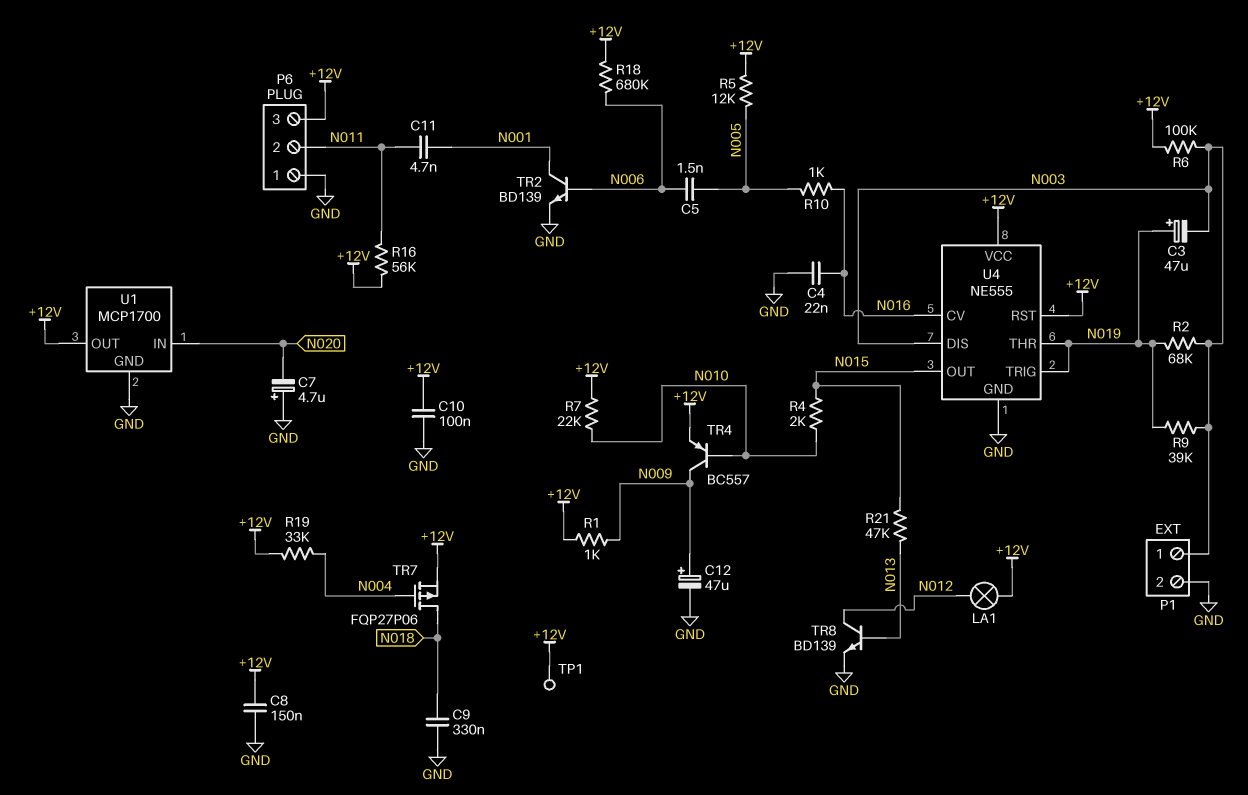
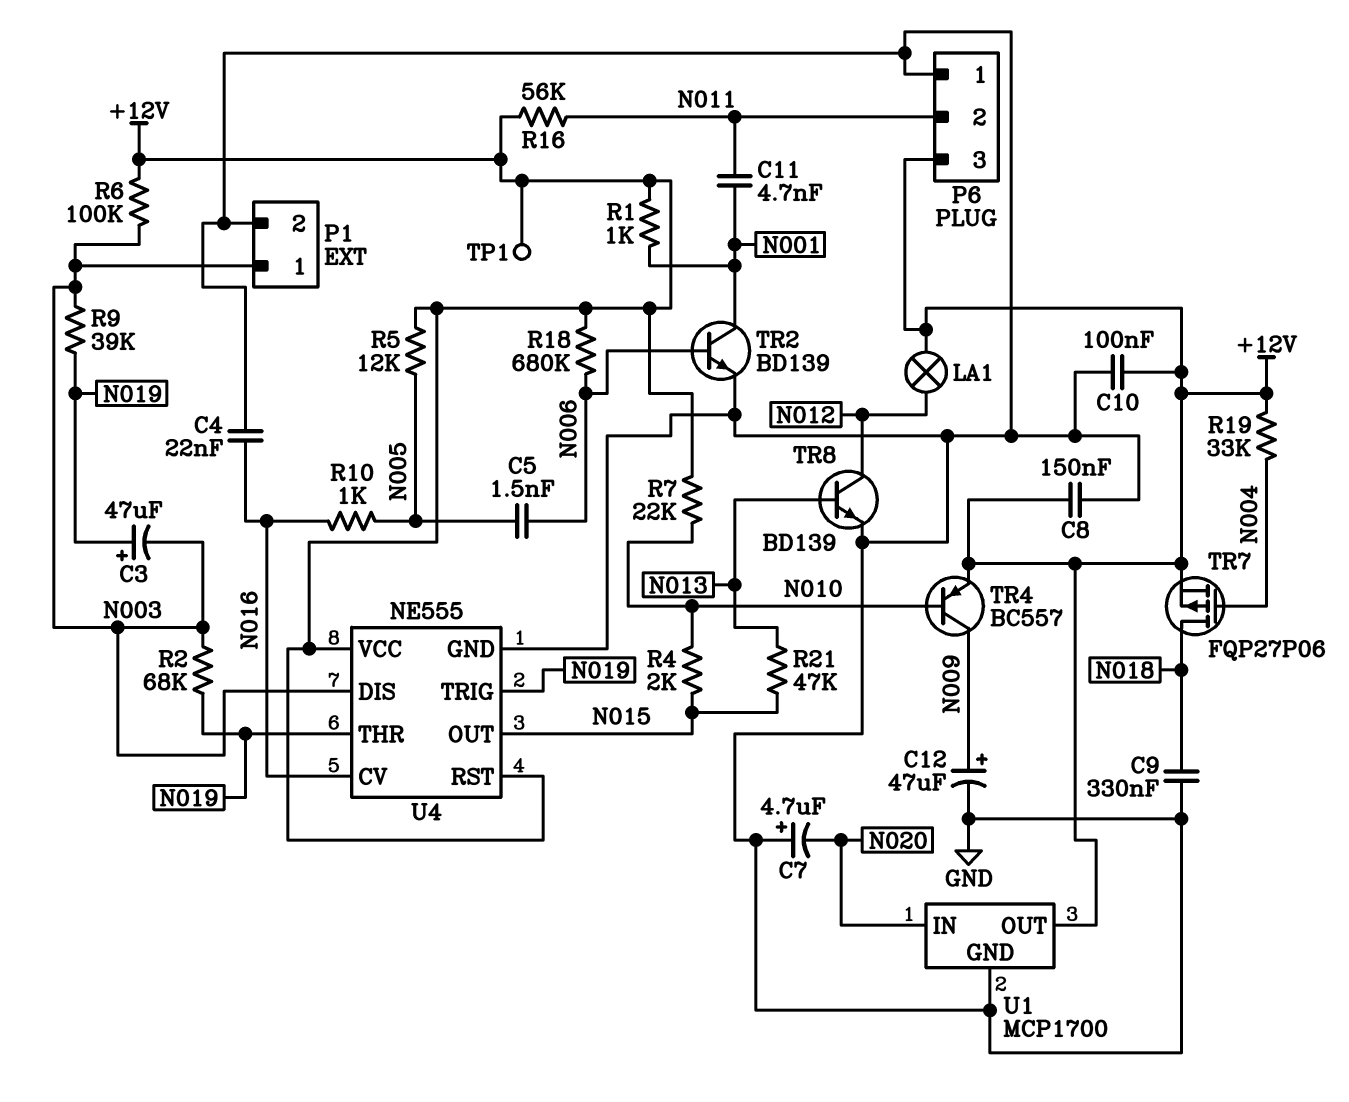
R1: 1k (+12V, N009) -> 1k (+12V, N001)

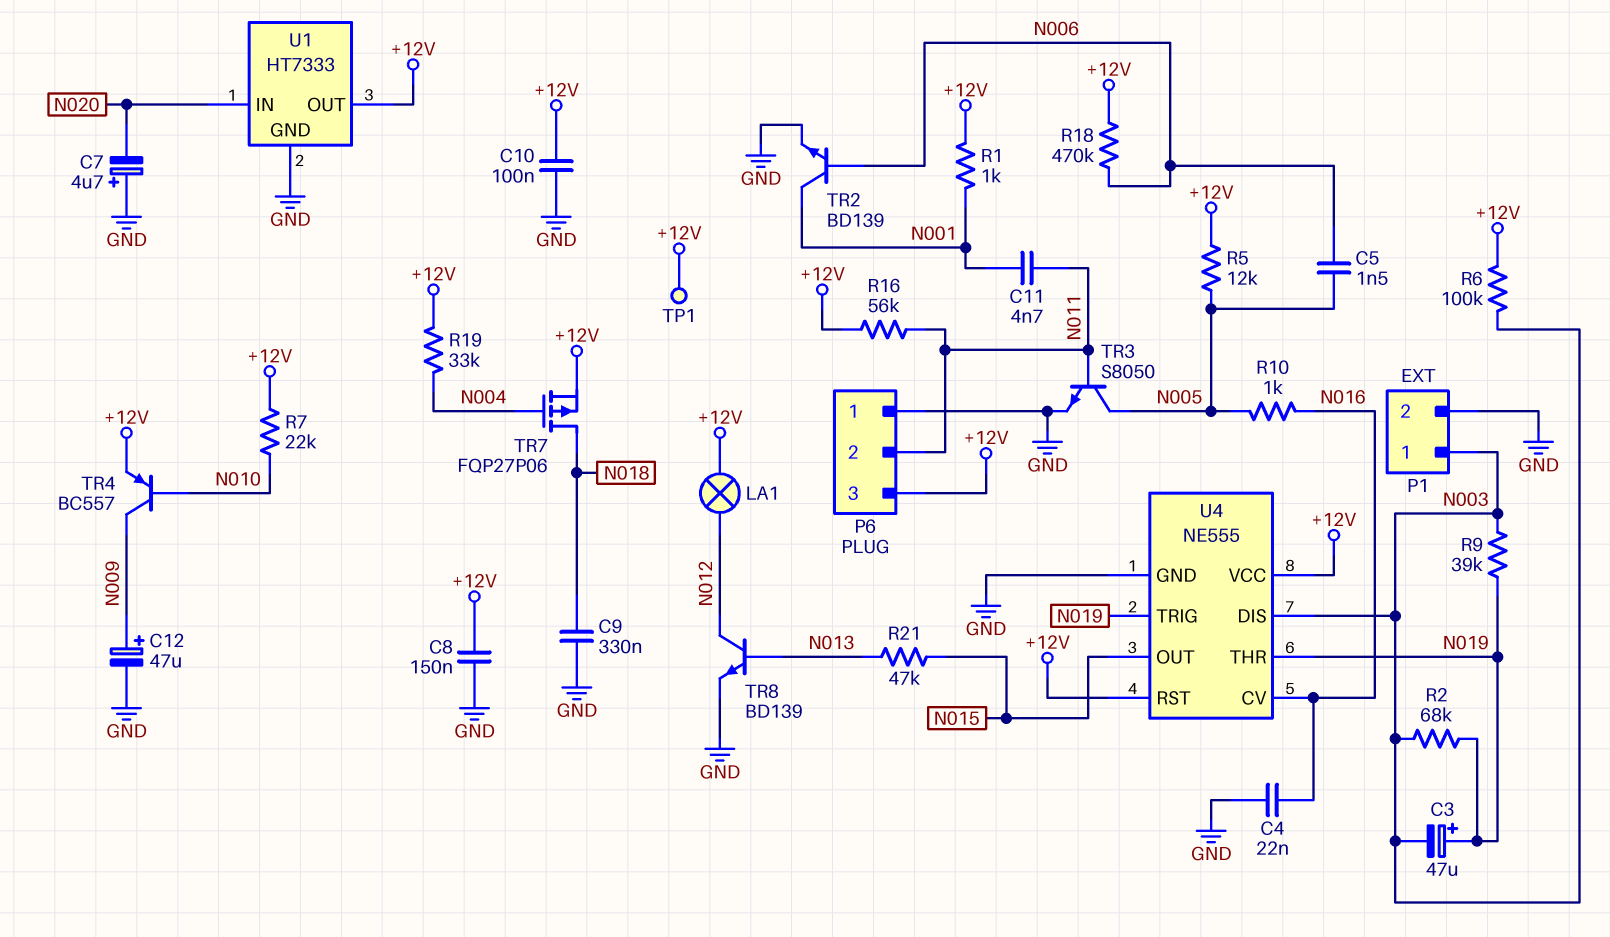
R4: 2k (N010, N015) -> none
R18: 680k (+12V, N006) -> 470k (+12V, N006)
TR3: none -> NPN S8050 (B N011, C N005, E GND)
U1: MCP1700 -> HT7333

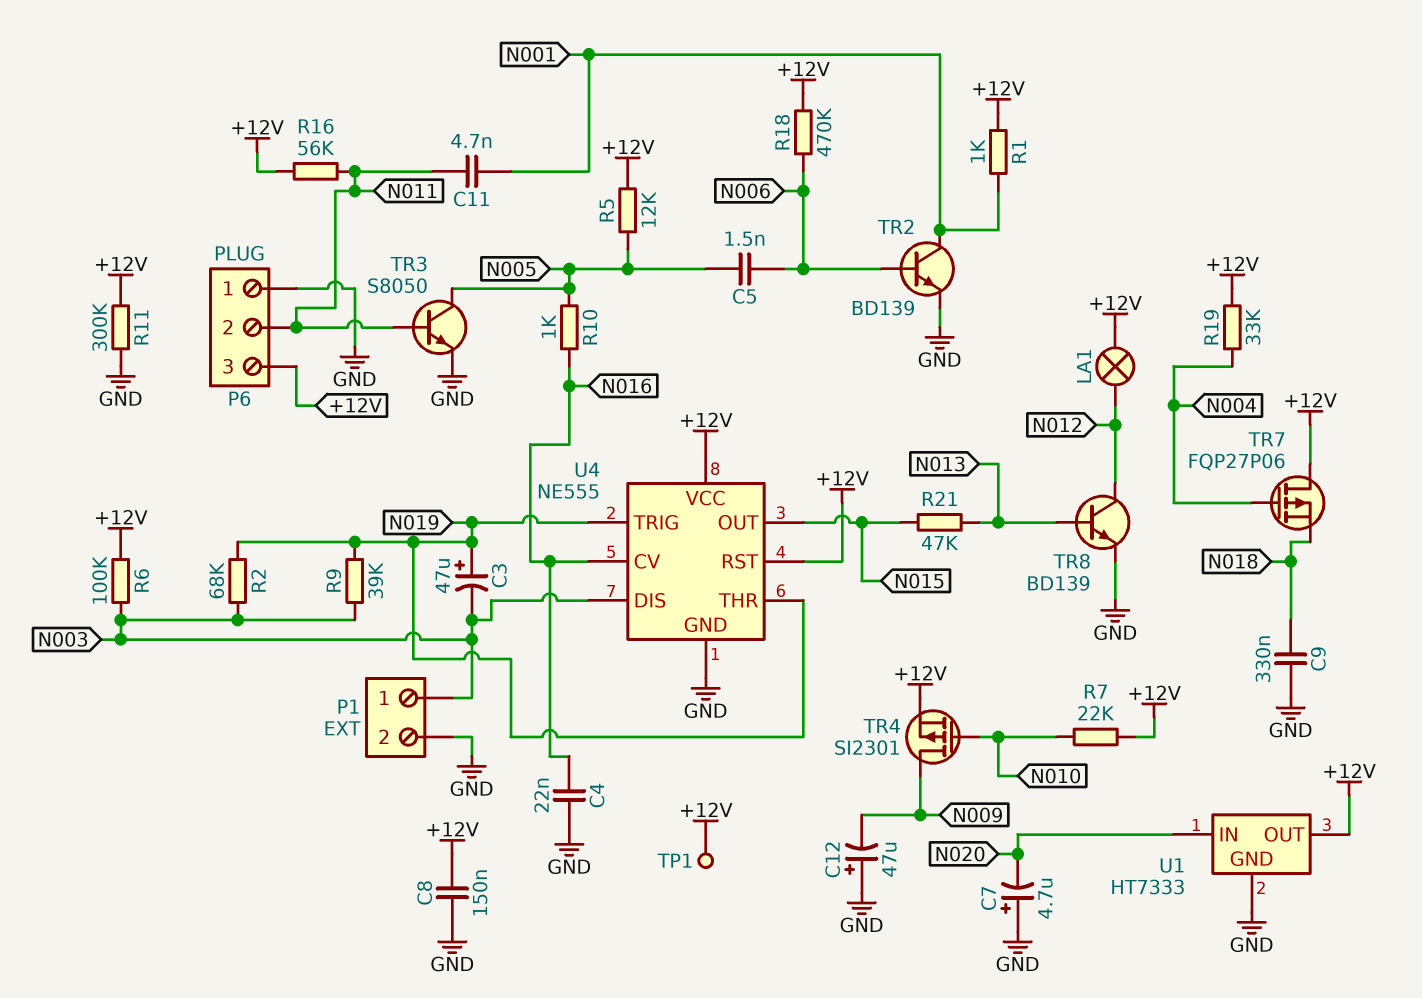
C10: 100nF (+12V, GND) -> none
C12: 47uF (plus N009, minus GND) -> 47uF (plus GND, minus N009)
R11: none -> 300k (+12V, GND)
TR4: PNP BC557 (B N010, C N009, E +12V) -> PMOS SI2301 (G N010, D N009, S +12V)
TR7: PMOS FQP27P06 (G N004, D N018, S +12V) -> PMOS FQP27P06 (G N004, D +12V, S N018)

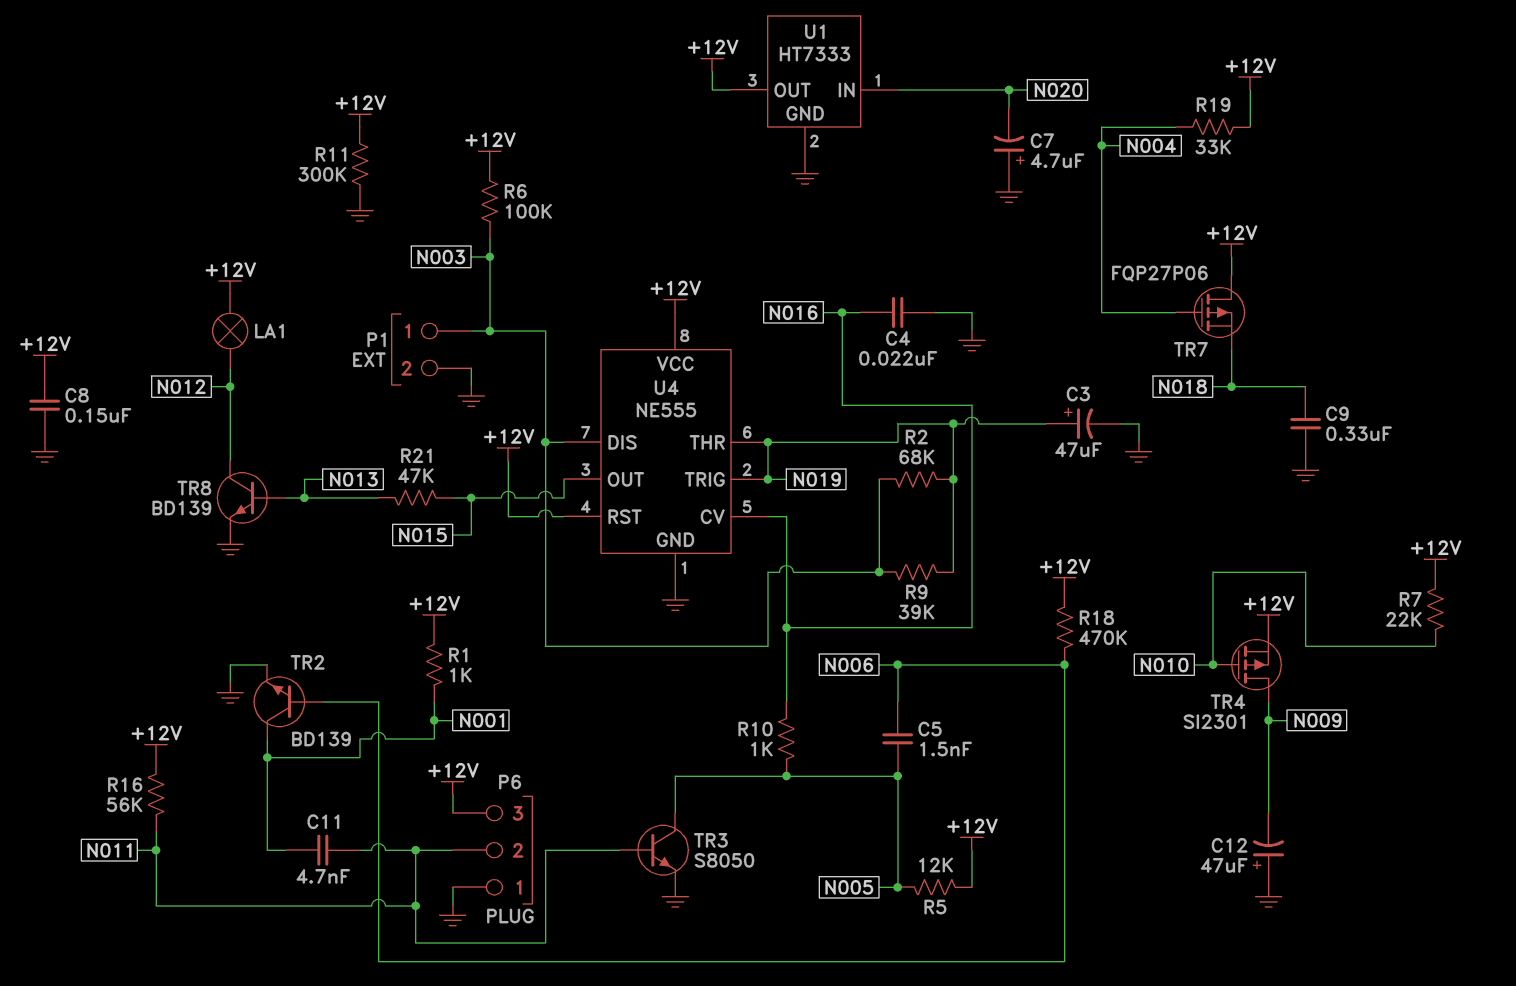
C3: 47uF (plus N019, minus N003) -> 47uF (plus N019, minus GND)
TP1: test point (+12V) -> none

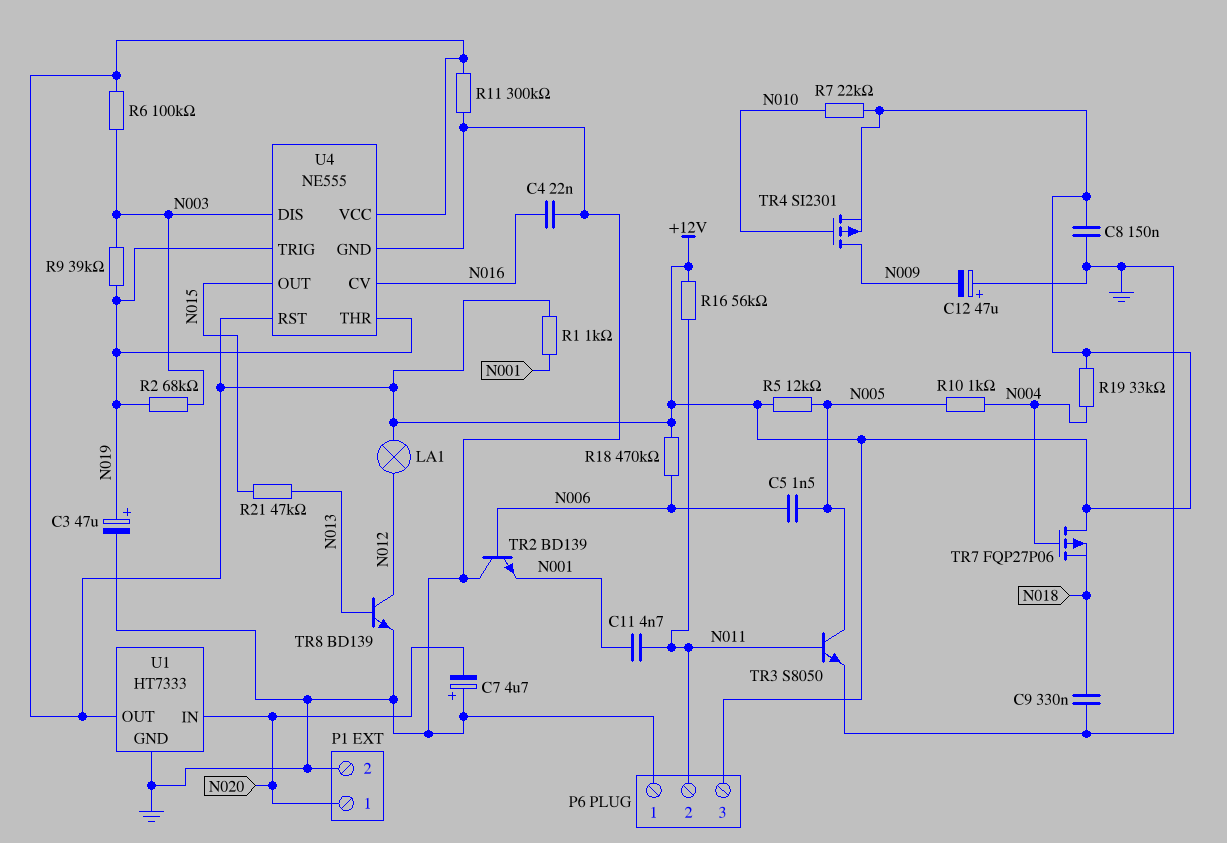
P1 pin 1: N003 -> N020
R10: 1k (N005, N016) -> 1k (N004, N005)
TR2: NPN BD139 (B N006, C N001, E GND) -> NPN BD139 (B N006, C GND, E N001)

